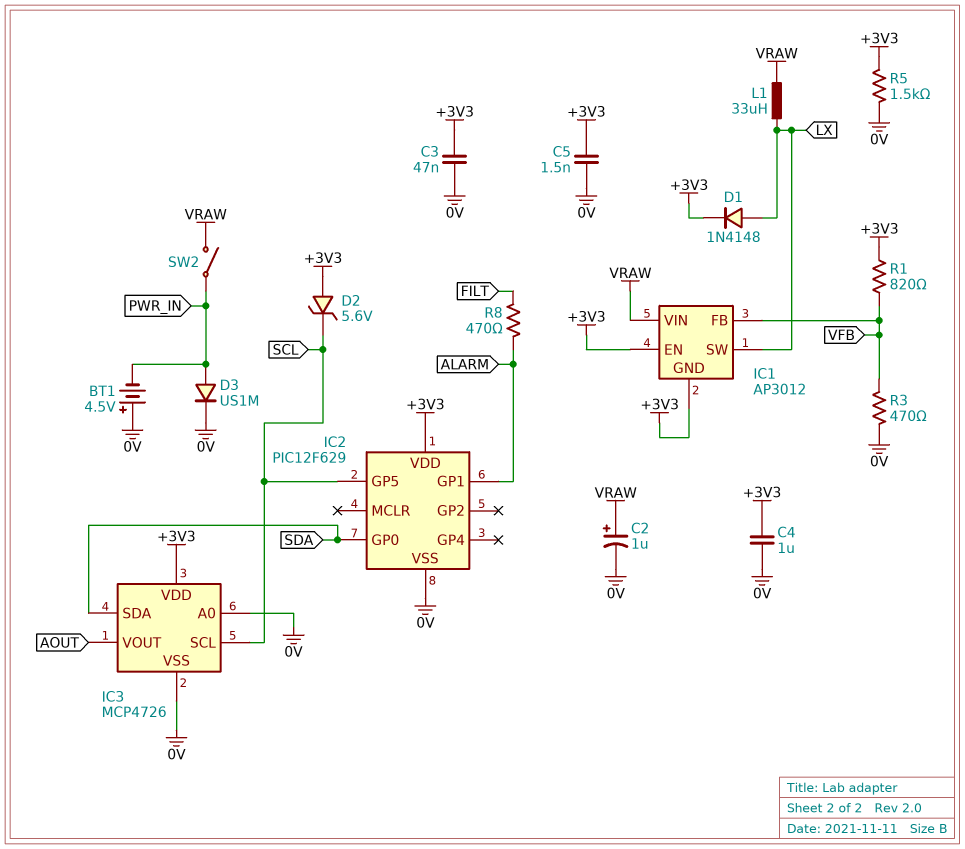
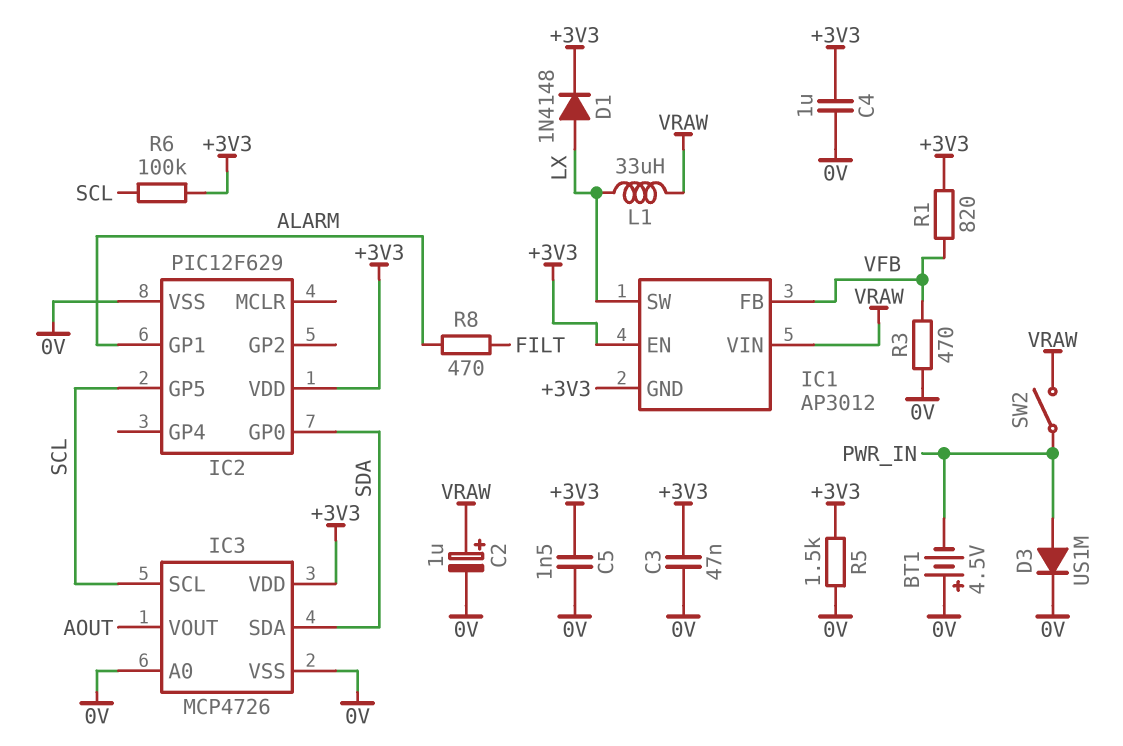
D2: zener 5.6V (A +3V3, K SCL) -> none
R6: none -> 100k (+3V3, SCL)

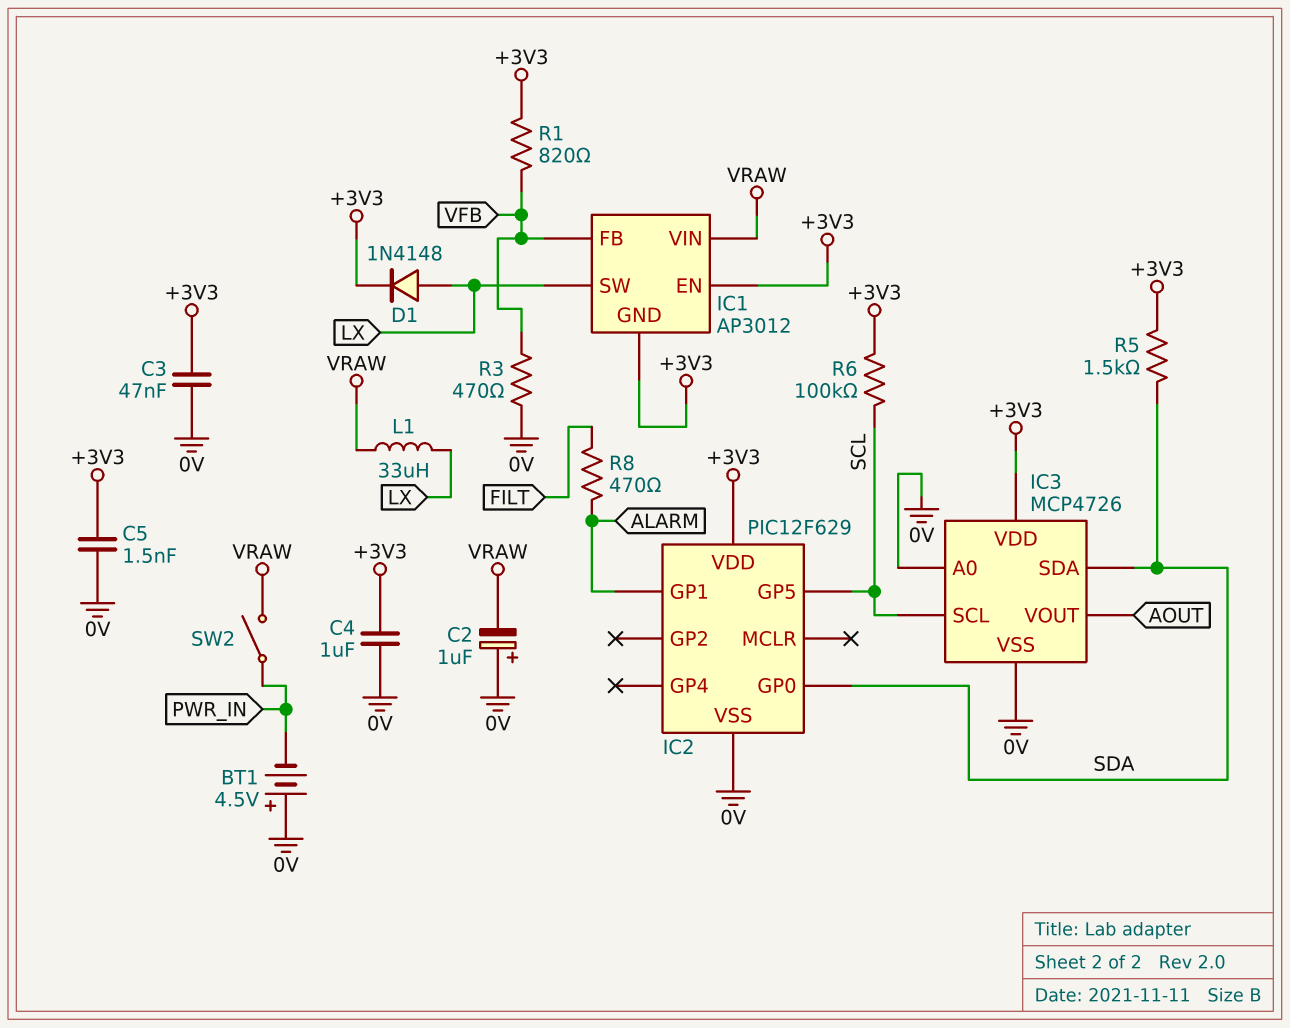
C2: 1uF (plus VRAW, minus 0V) -> 1uF (plus 0V, minus VRAW)
D3: diode US1M (A PWR_IN, K 0V) -> none
R5: 1.5k (+3V3, 0V) -> 1.5k (+3V3, SDA)

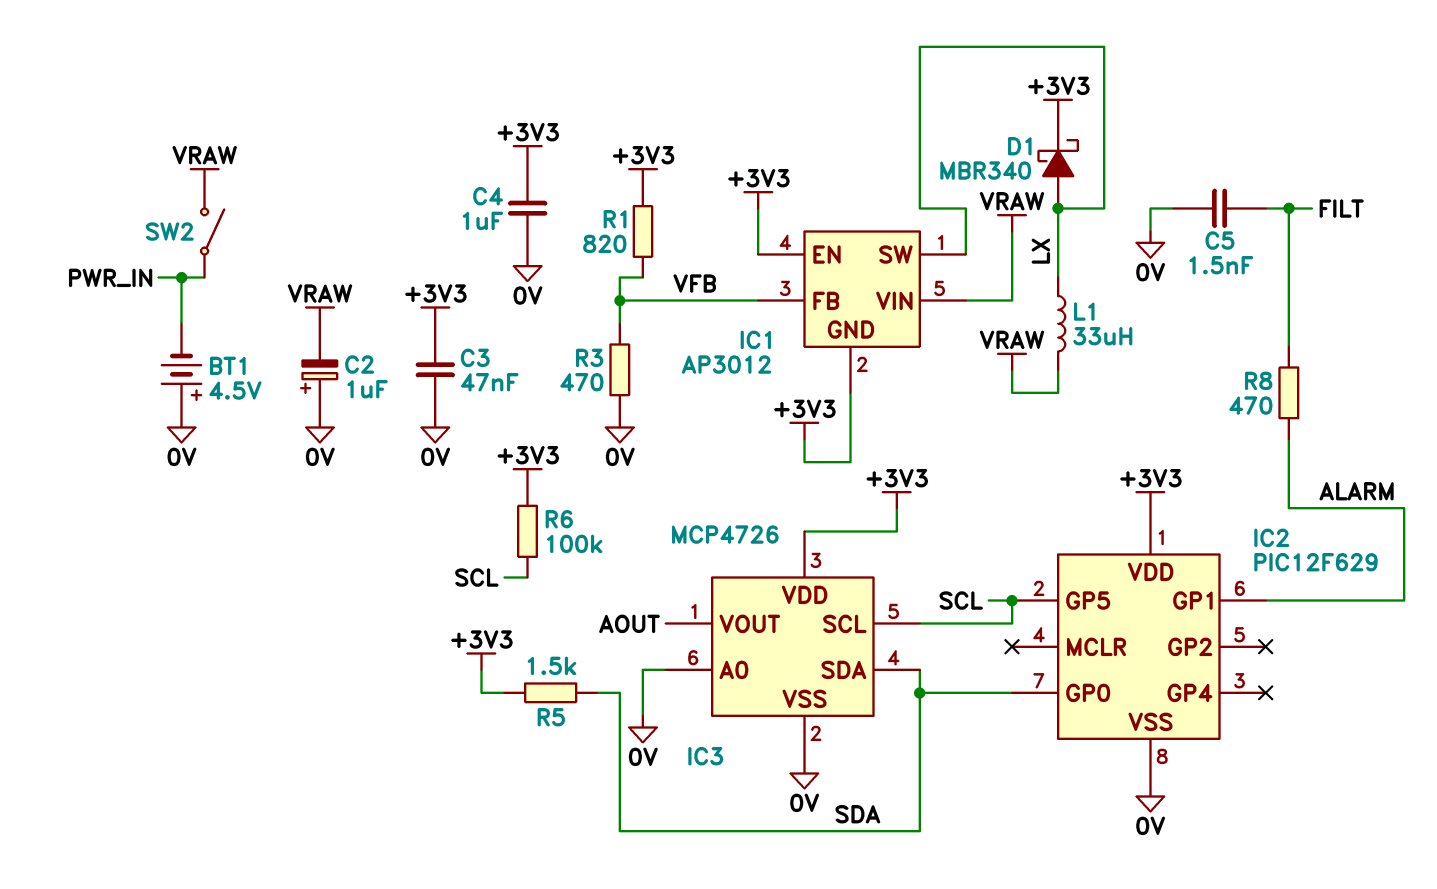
C5: 1.5nF (+3V3, 0V) -> 1.5nF (0V, FILT)
D1: diode 1N4148 (A LX, K +3V3) -> schottky MBR340 (A LX, K +3V3)

